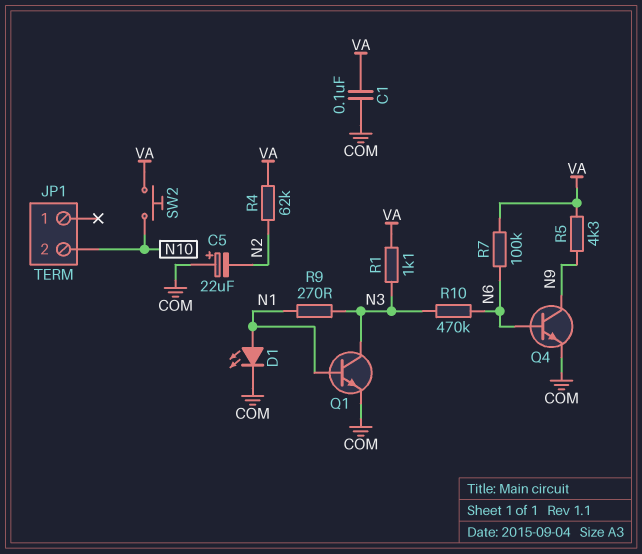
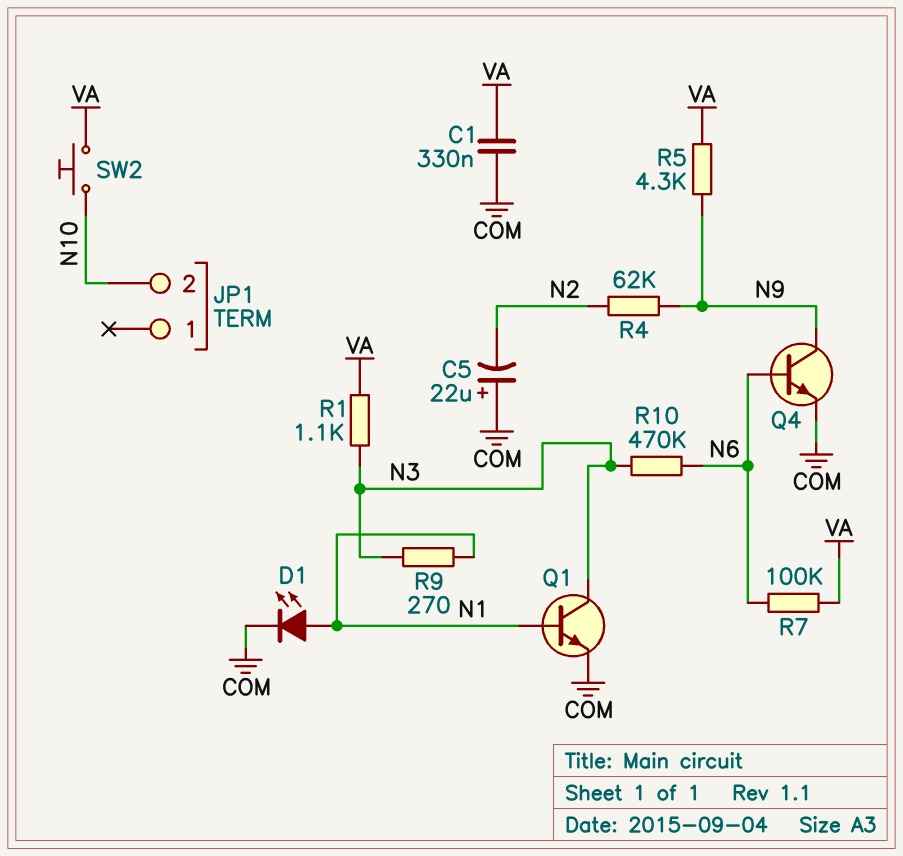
C1: 100nF (COM, VA) -> 330nF (COM, VA)
R4: 62k (N2, VA) -> 62k (N2, N9)

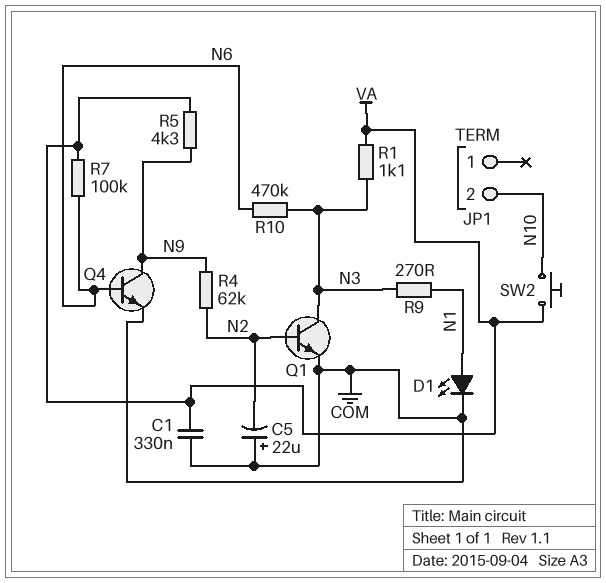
Q1: NPN (B N1, C N3, E COM) -> NPN (B N2, C N3, E COM)

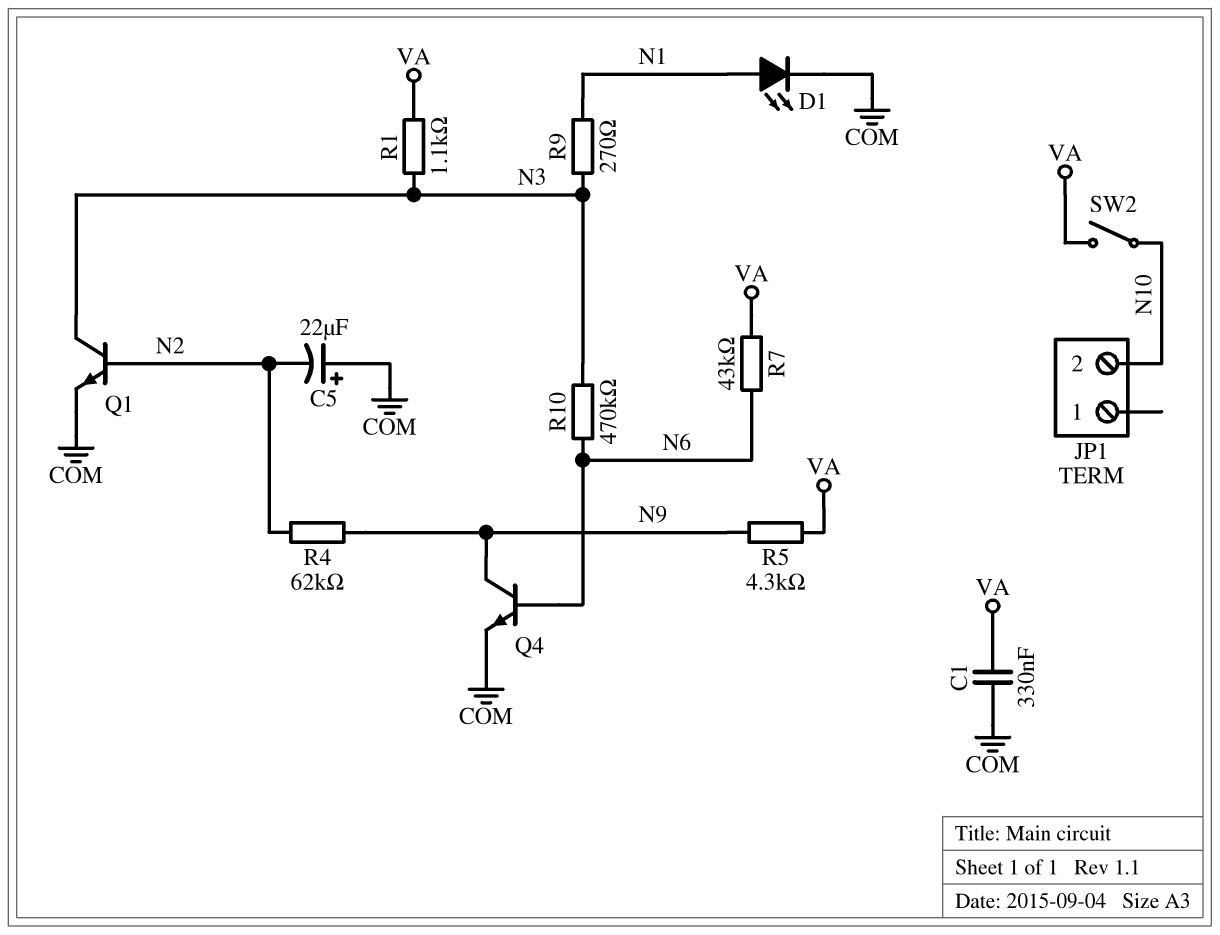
R7: 100k (N6, VA) -> 43k (N6, VA)
SW2: button (N10, VA) -> switch (N10, VA)

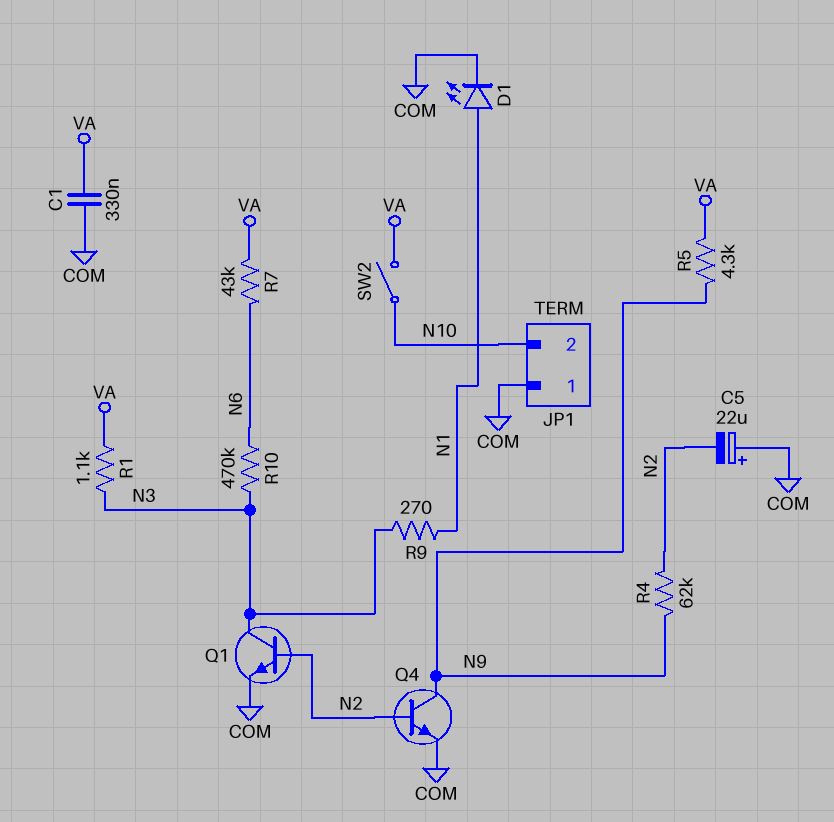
JP1 pin 1: none -> COM
Q4: NPN (B N6, C N9, E COM) -> NPN (B N2, C N9, E COM)

